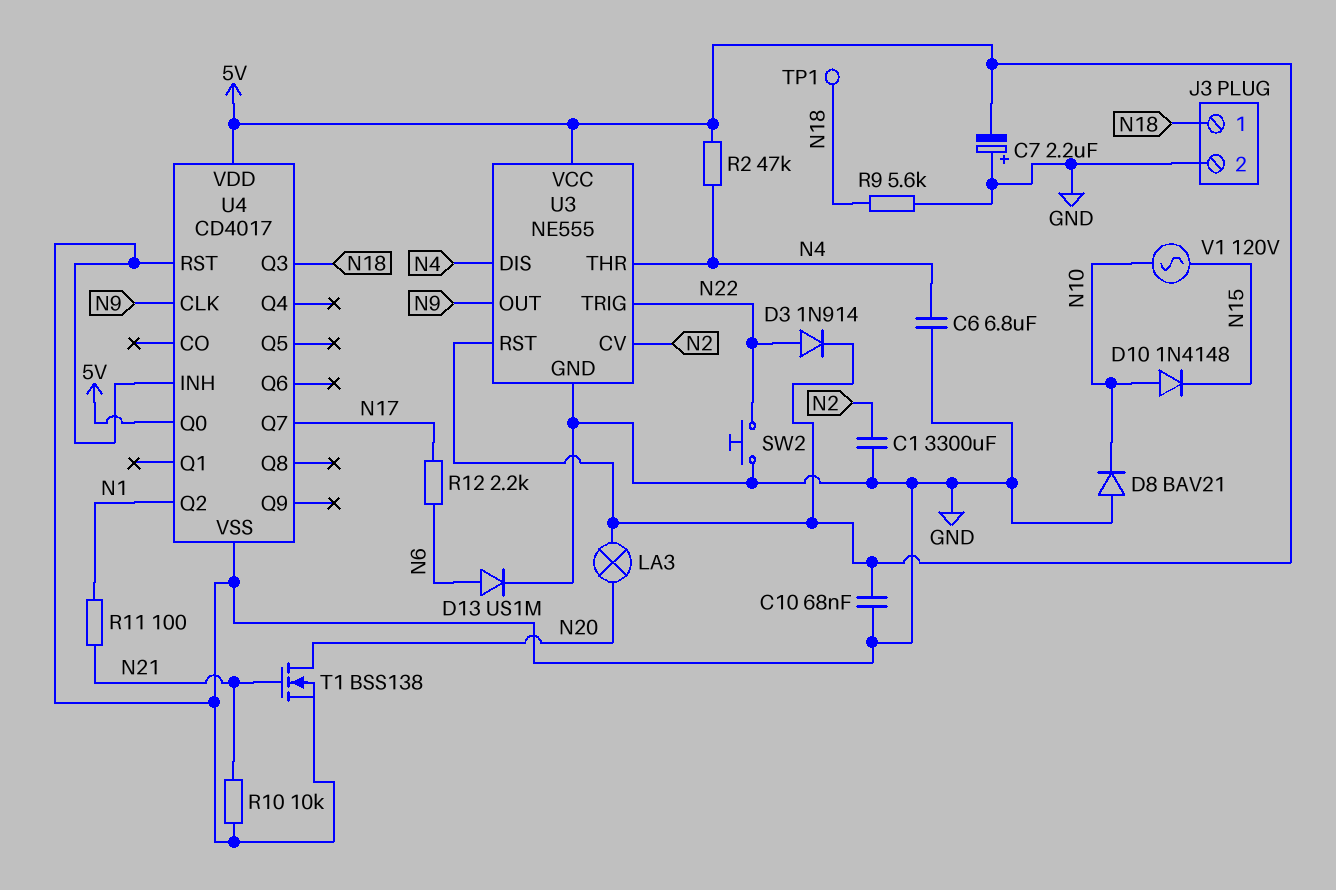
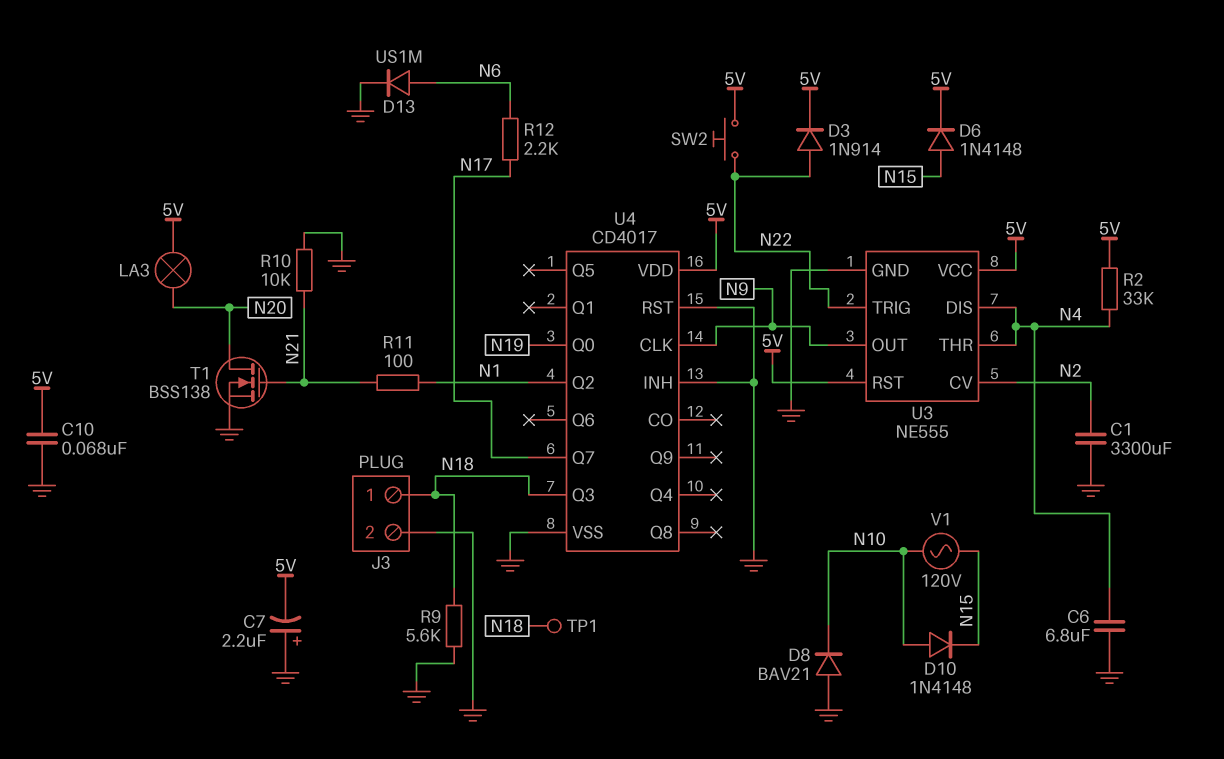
D6: none -> diode 1N4148 (A N15, K 5V)
R2: 47k (5V, N4) -> 33k (5V, N4)
SW2: button (GND, N22) -> button (5V, N22)
U4 pin Q0: 5V -> N19

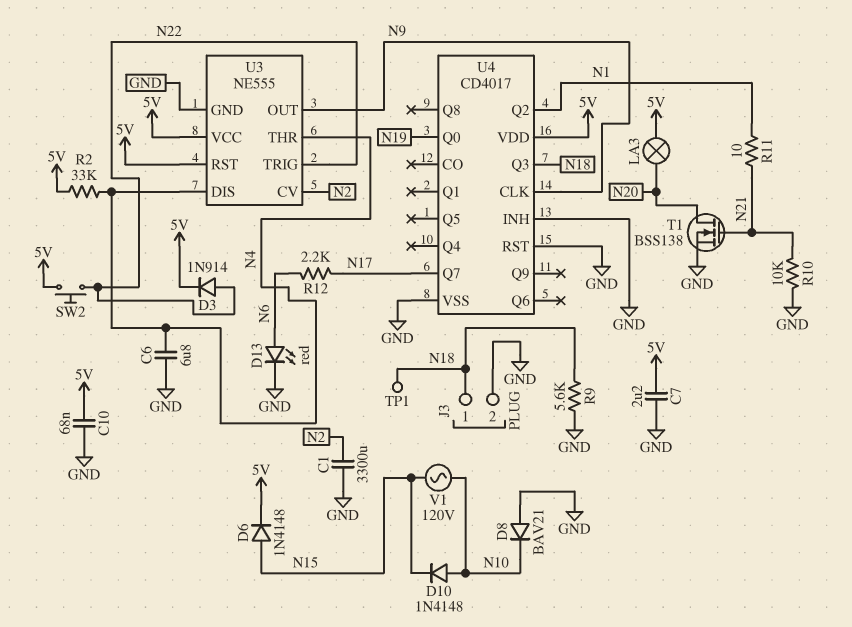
C7: 2.2uF (plus GND, minus 5V) -> 2.2uF (5V, GND)
D13: diode US1M (A N6, K GND) -> LED red (A N6, K GND)
R11: 100 (N1, N21) -> 10 (N1, N21)

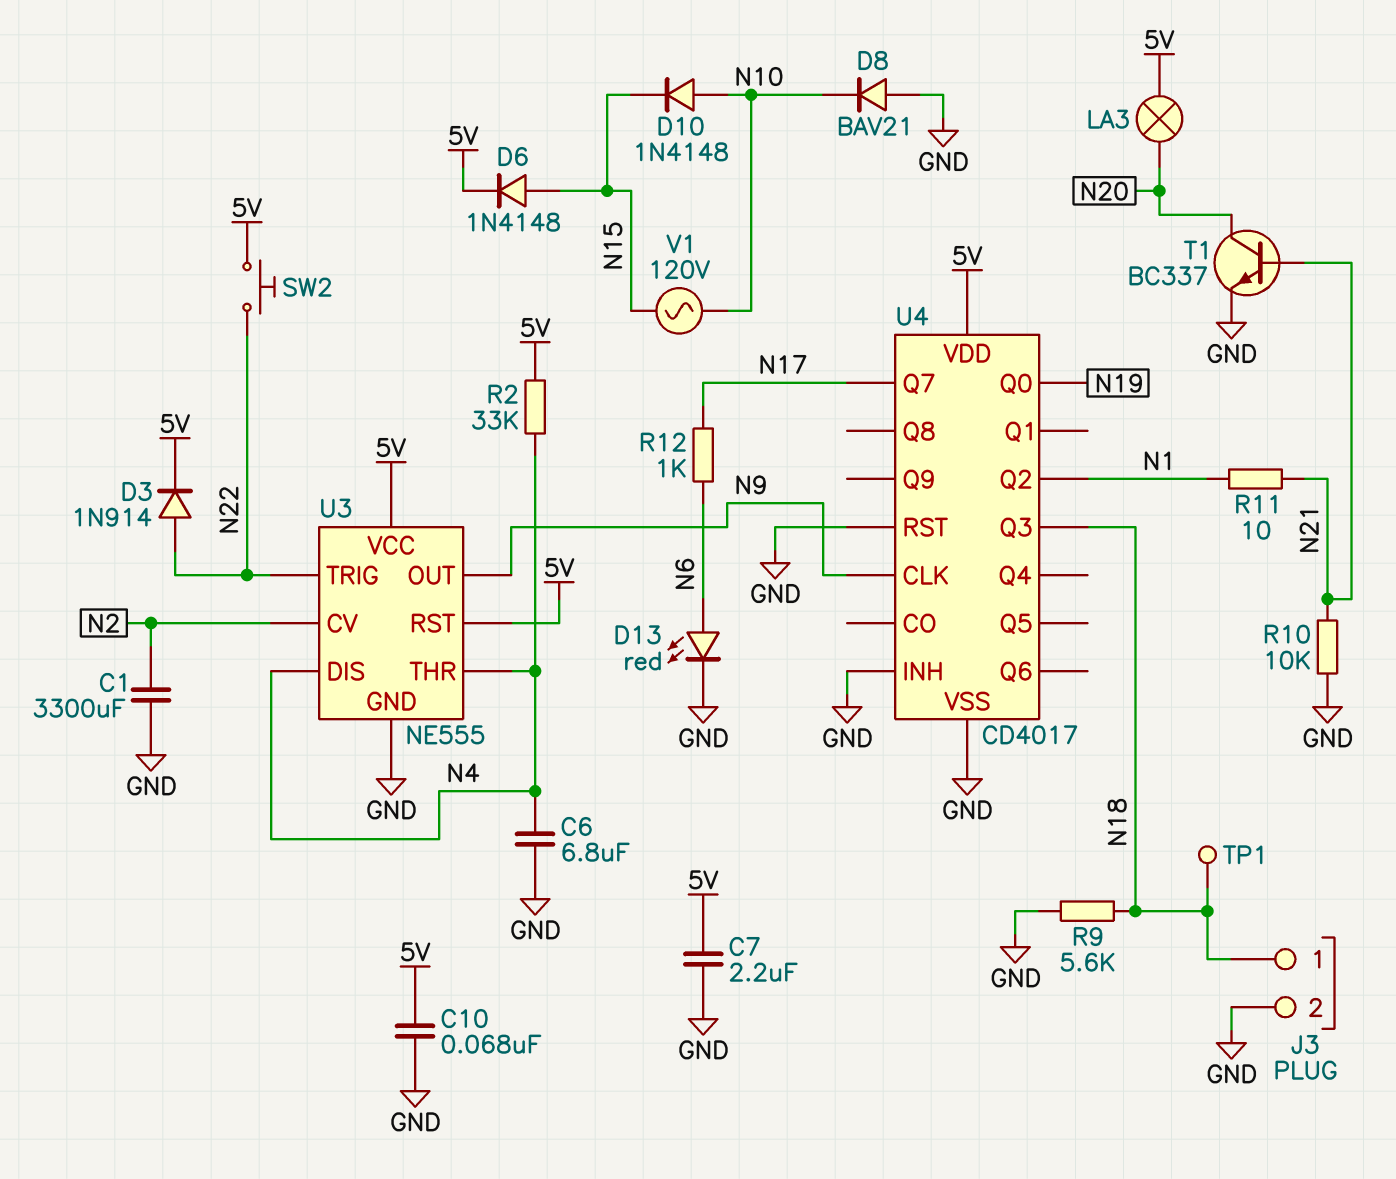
R12: 2.2k (N6, N17) -> 1k (N6, N17)
T1: NMOS BSS138 (G N21, D N20, S GND) -> NPN BC337 (B N21, C N20, E GND)

